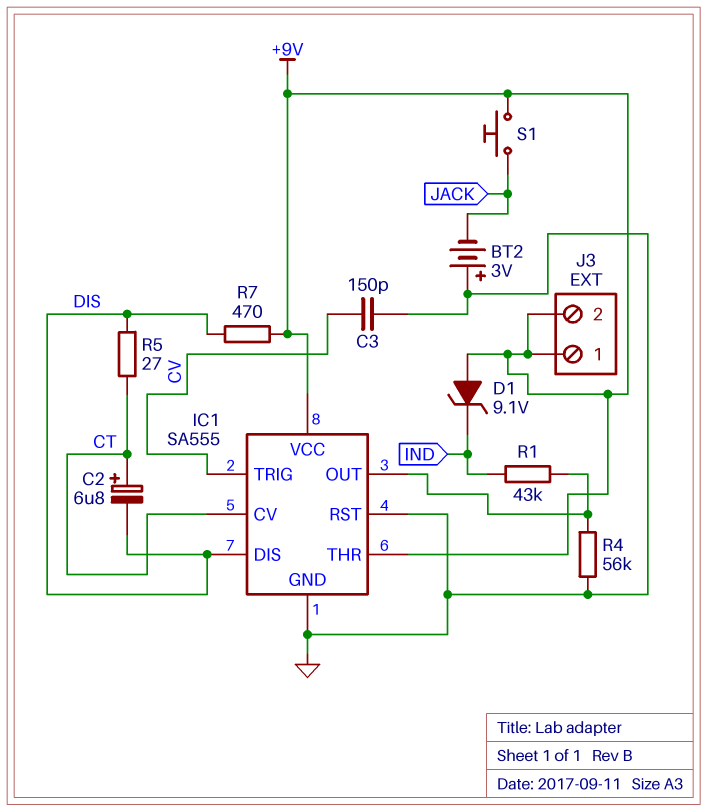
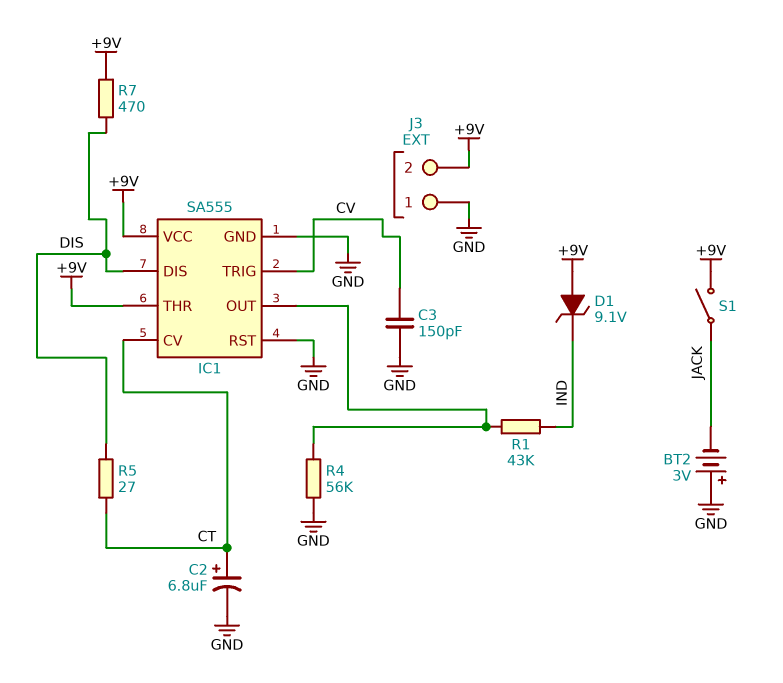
C2: 6.8uF (plus CT, minus DIS) -> 6.8uF (plus CT, minus GND)
J3 pin 1: +9V -> GND
S1: button (+9V, JACK) -> switch (+9V, JACK)

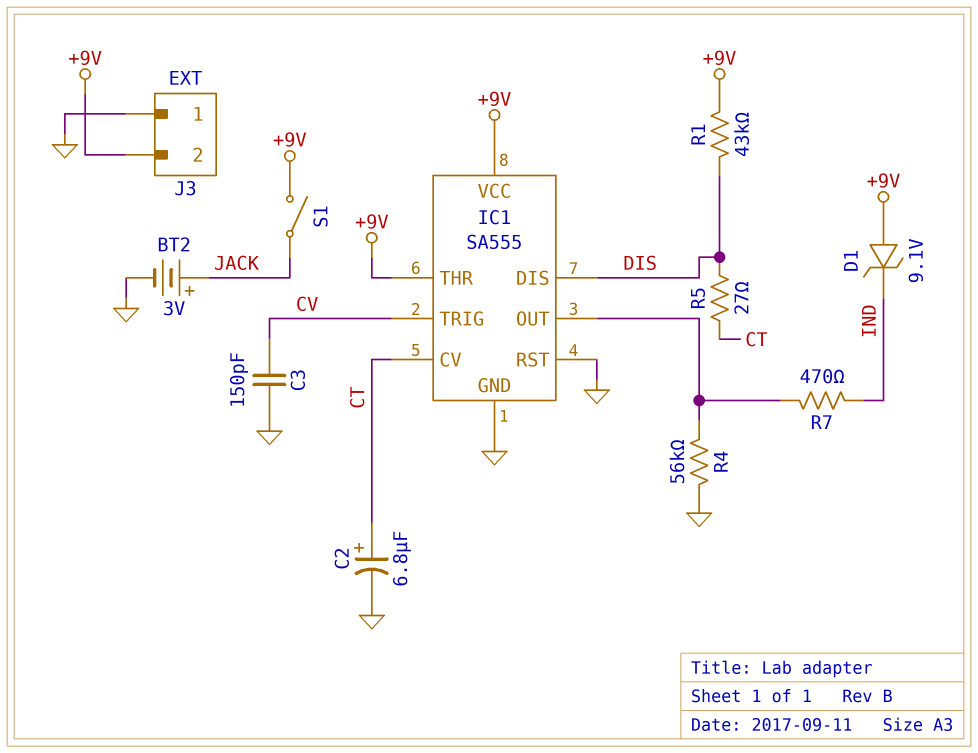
BT2: 3V (plus GND, minus JACK) -> 3V (plus JACK, minus GND)
R1: 43k (IC1/OUT, IND) -> 43k (+9V, DIS)
R7: 470 (+9V, DIS) -> 470 (IC1/OUT, IND)

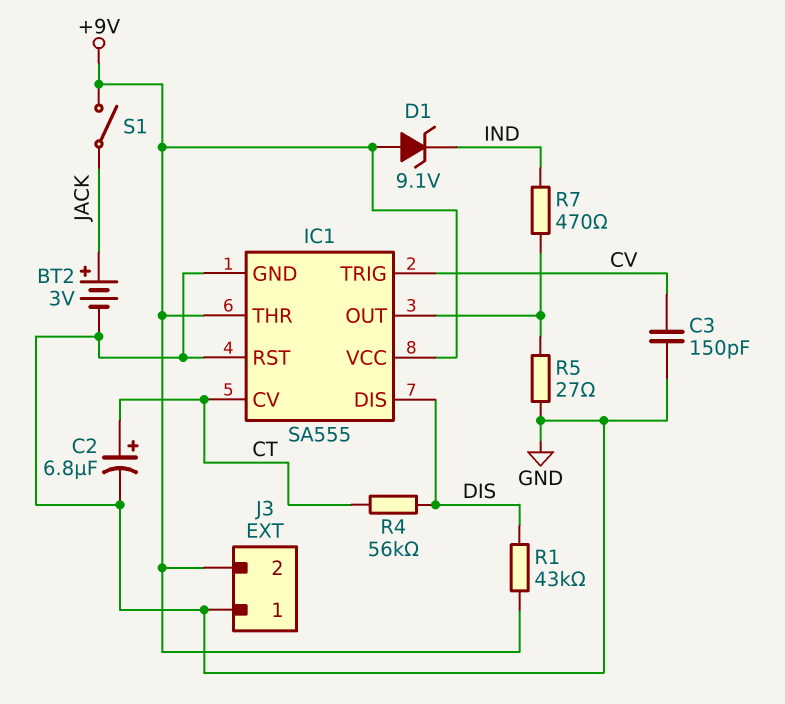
R4: 56k (GND, IC1/OUT) -> 56k (CT, DIS)
R5: 27 (CT, DIS) -> 27 (GND, IC1/OUT)

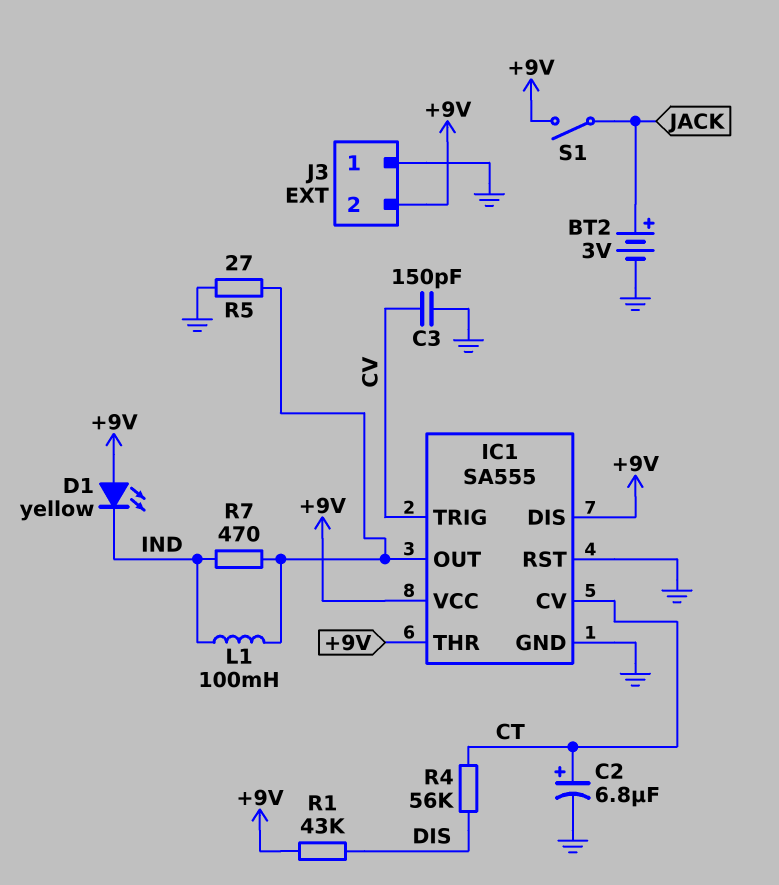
D1: zener 9.1V (A +9V, K IND) -> LED yellow (A +9V, K IND)
IC1 pin DIS: DIS -> +9V
L1: none -> 100mH (IC1/OUT, IND)

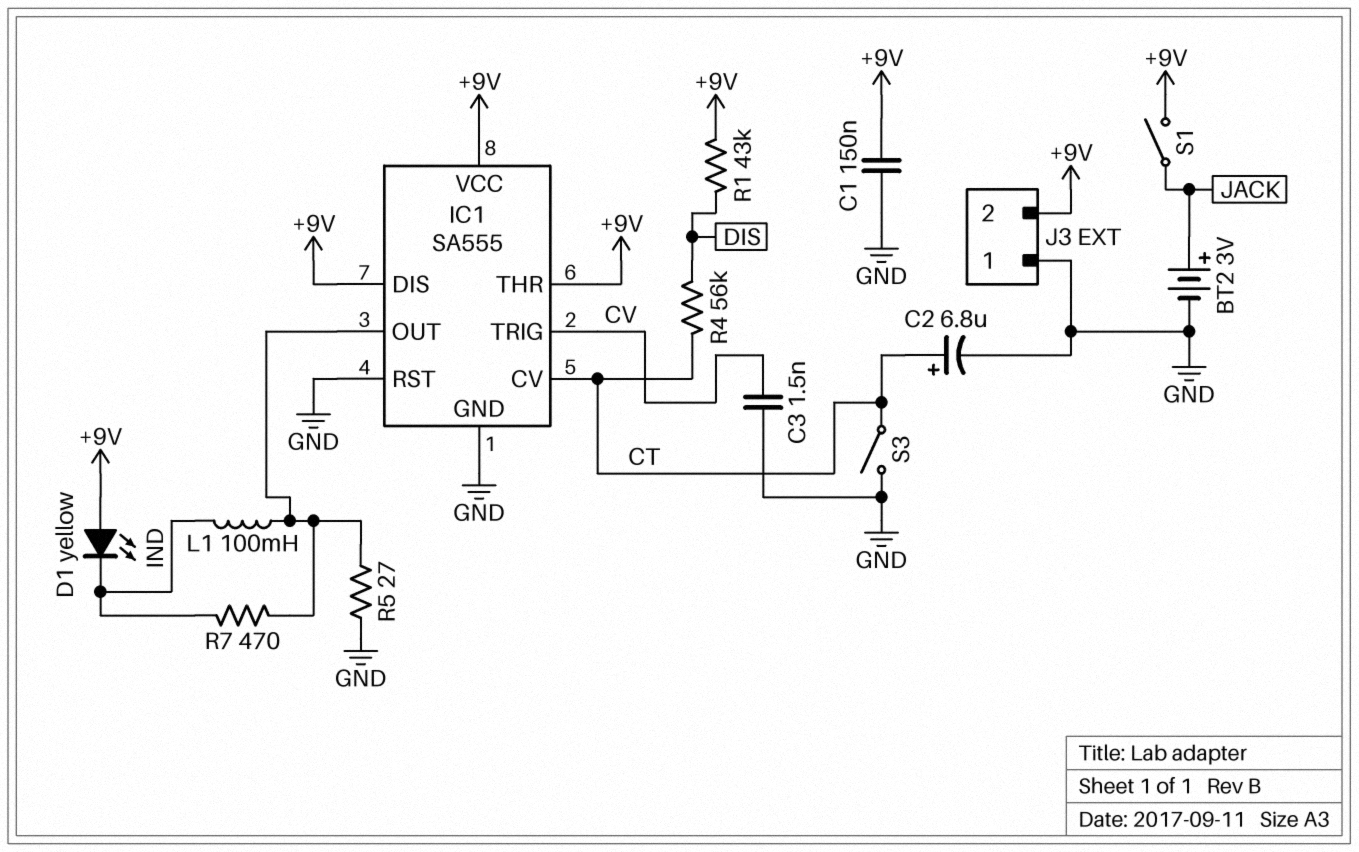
C1: none -> 150nF (+9V, GND)
C3: 150pF (CV, GND) -> 1.5nF (CV, GND)
S3: none -> switch (CT, GND)

